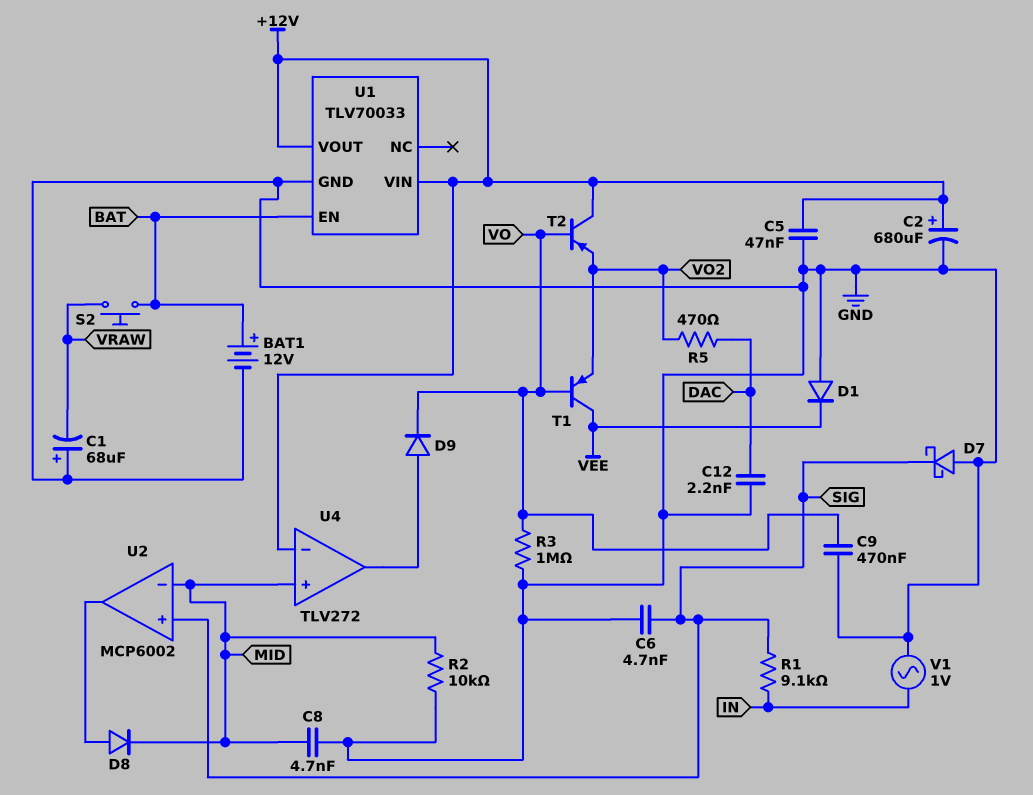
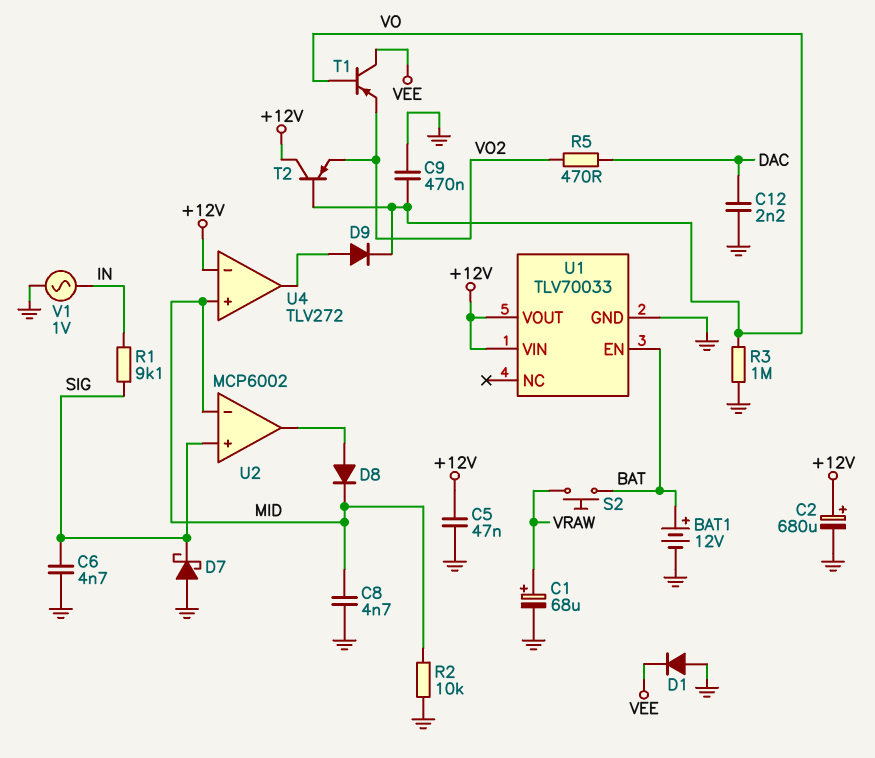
C1: 68uF (plus GND, minus VRAW) -> 68uF (plus VRAW, minus GND)

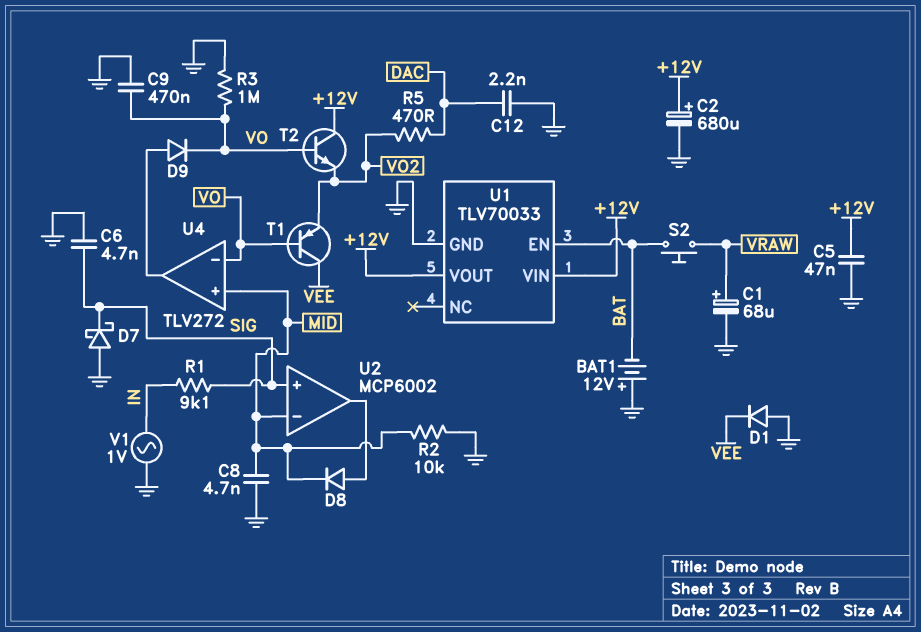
BAT1: 12V (plus BAT, minus GND) -> 12V (plus GND, minus BAT)
T2: PNP (B VO, C +12V, E VO2) -> NPN (B VO, C +12V, E VO2)
U4 pin in-: +12V -> VO

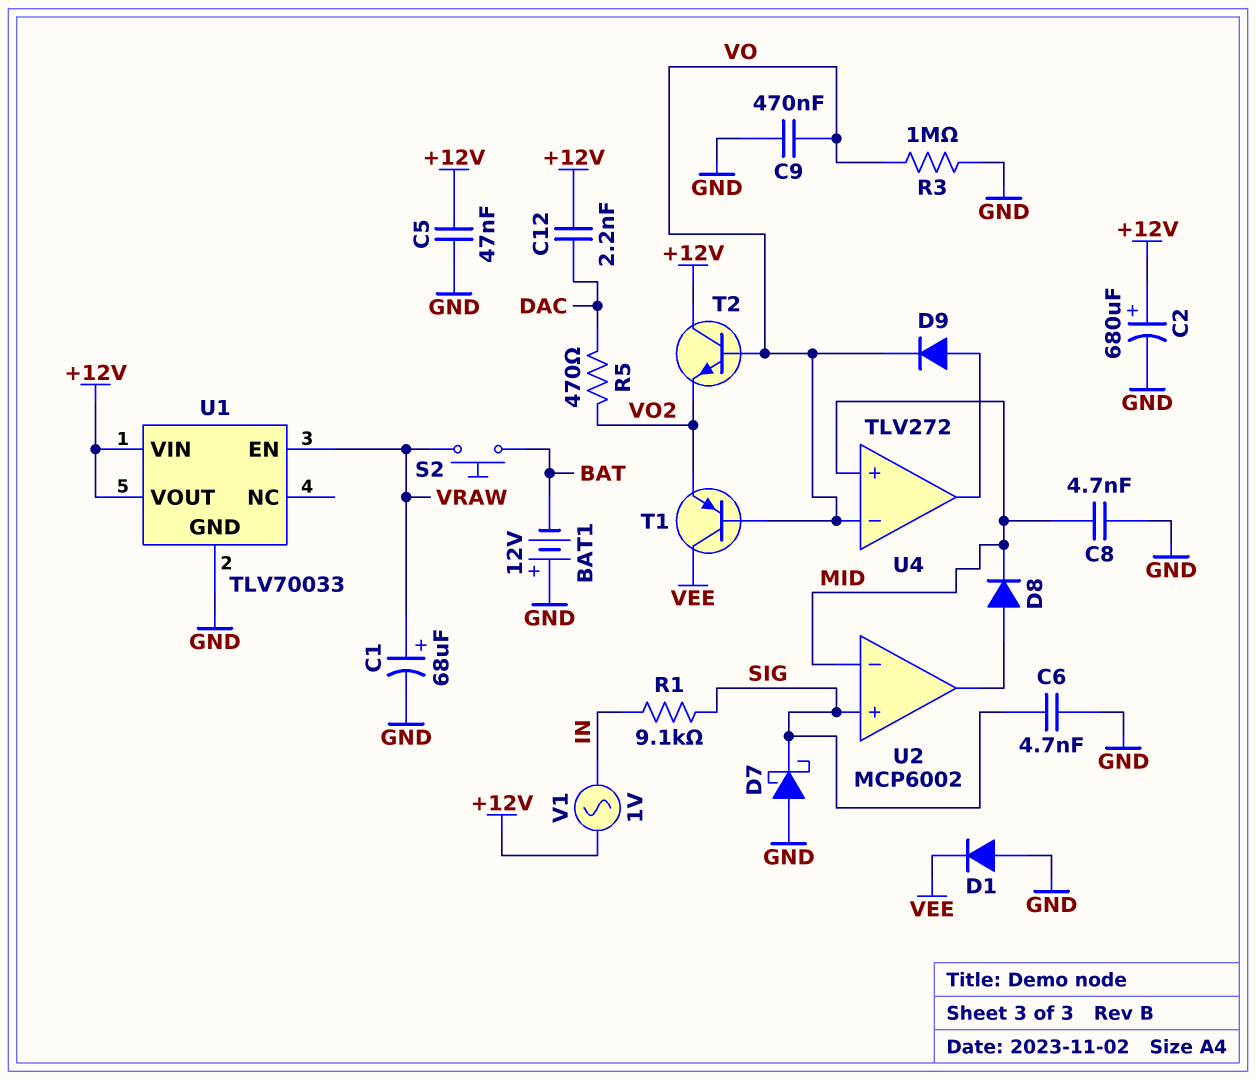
C12: 2.2nF (DAC, GND) -> 2.2nF (+12V, DAC)
R2: 10k (GND, MID) -> none
U1 pin EN: BAT -> VRAW
V1: AC 1V (GND, IN) -> AC 1V (+12V, IN)

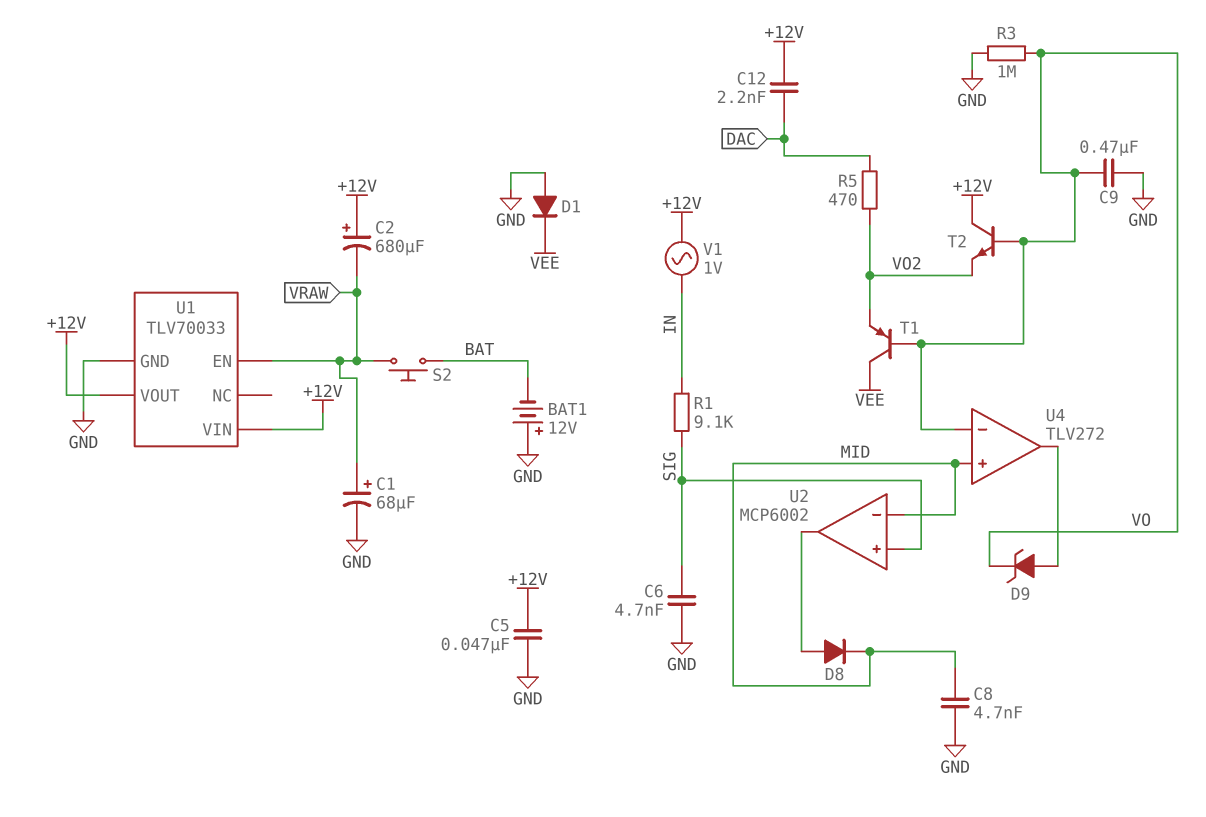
C2: 680uF (plus +12V, minus GND) -> 680uF (plus +12V, minus VRAW)
D7: schottky (A GND, K SIG) -> none
D9: diode (A U4/out, K VO) -> zener (A U4/out, K VO)

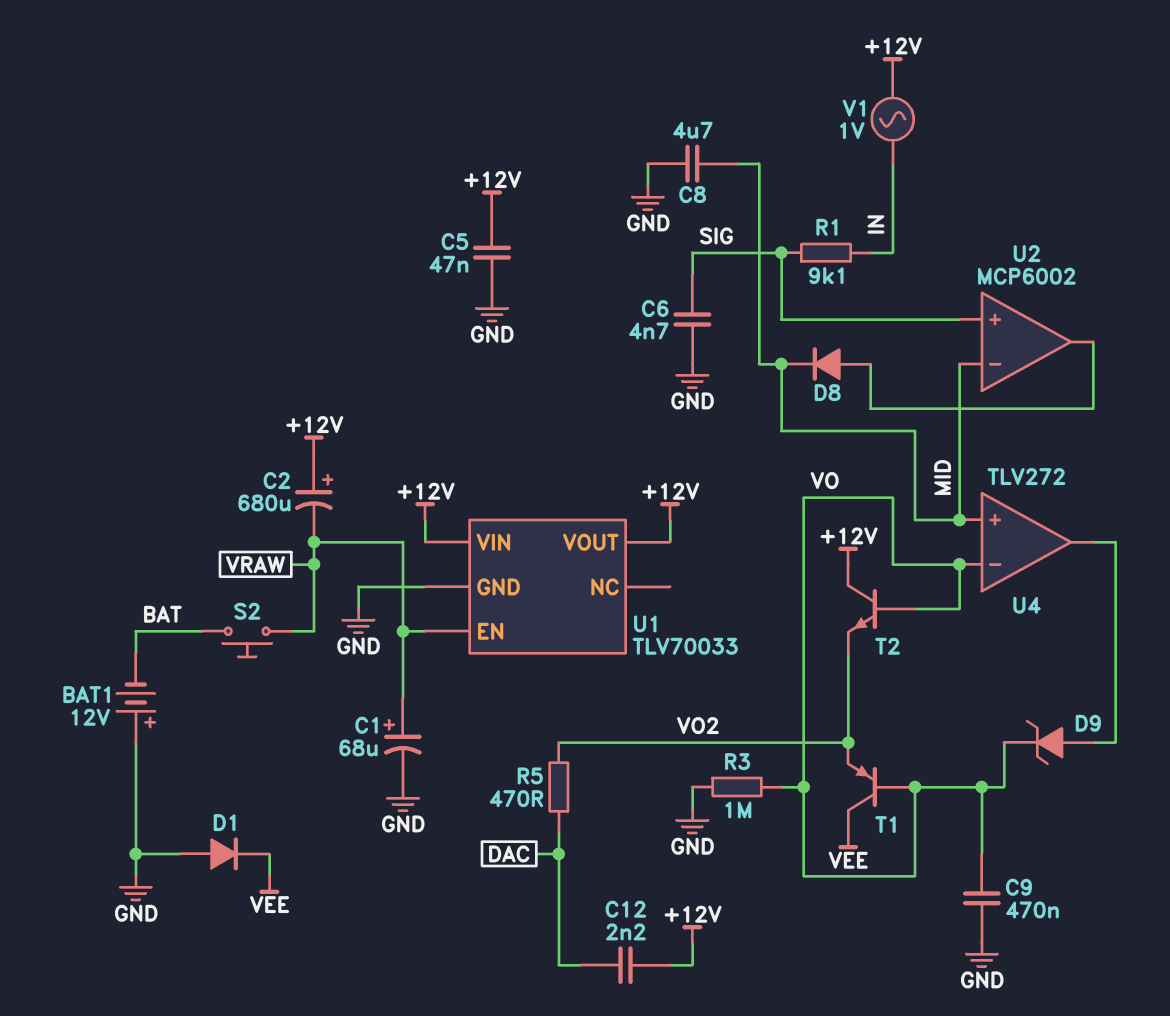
C8: 4.7nF (GND, MID) -> 4.7uF (GND, MID)

